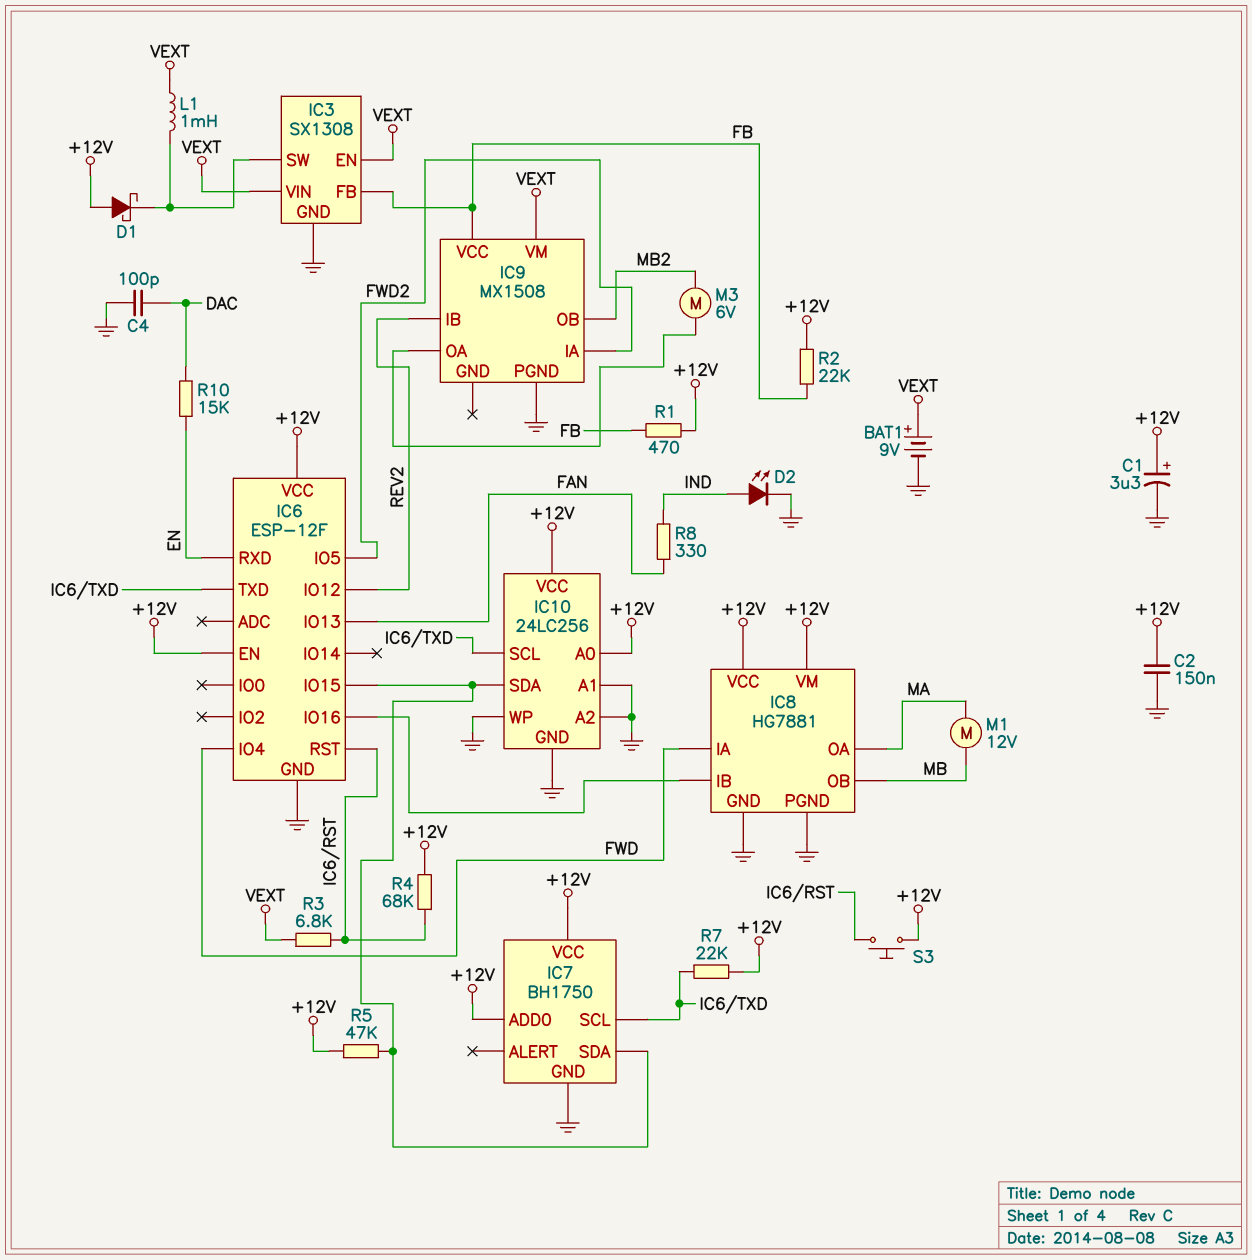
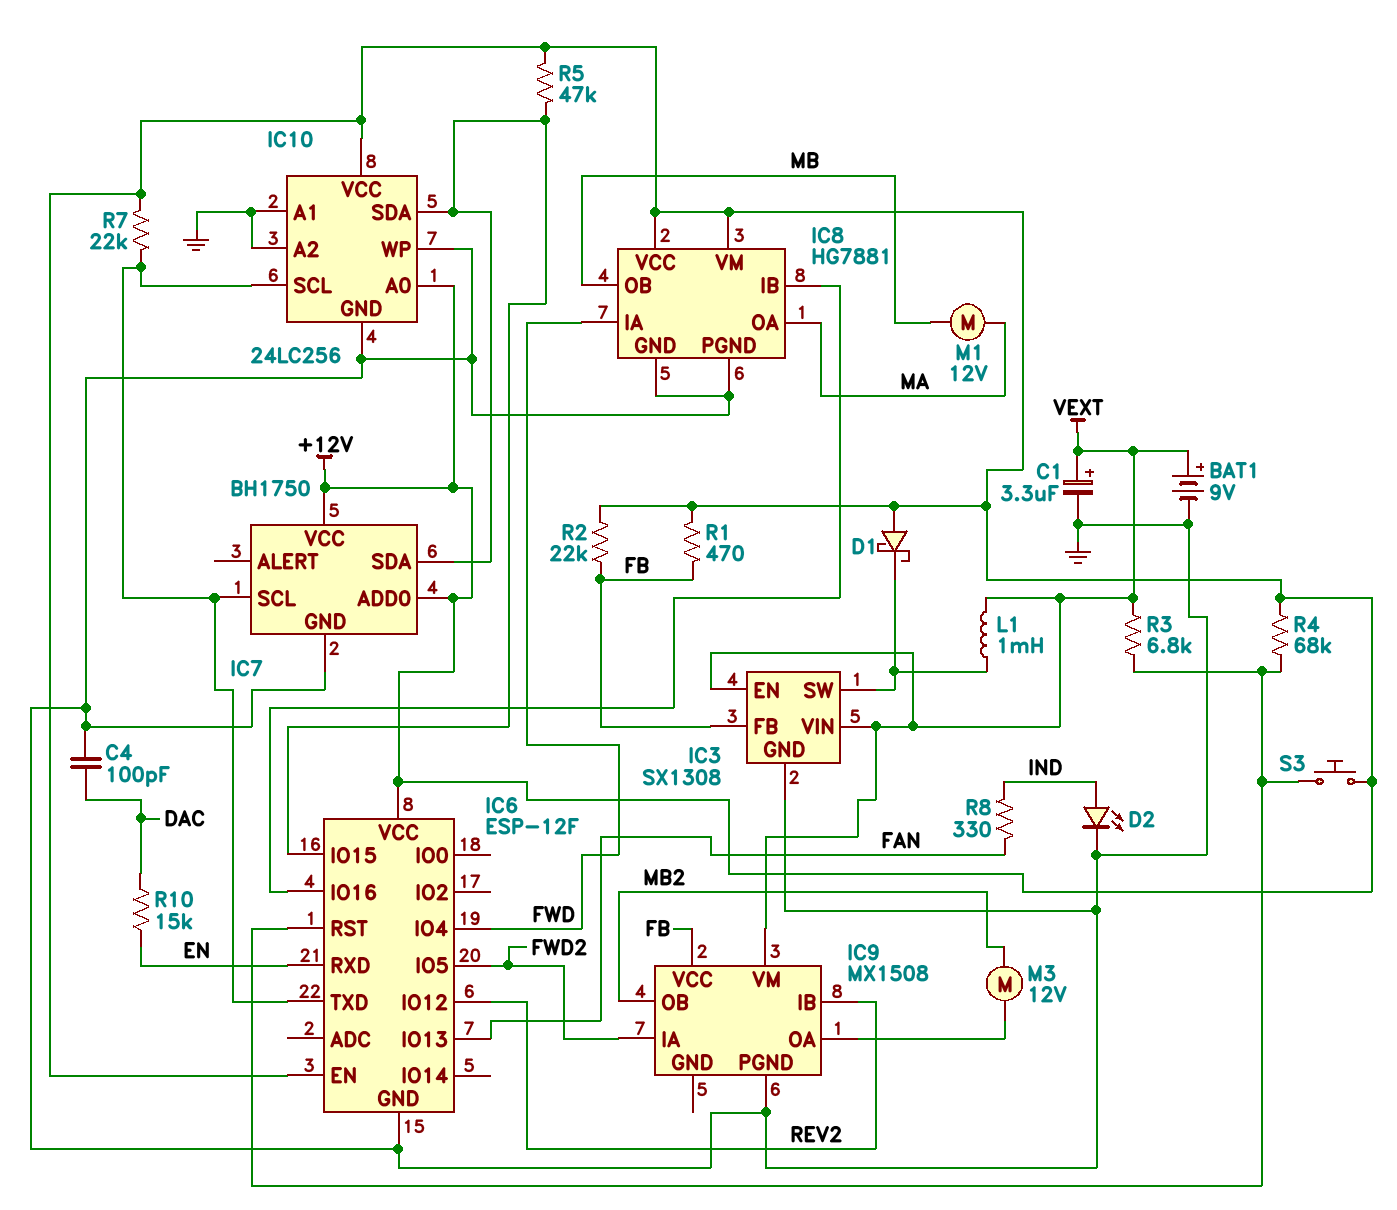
C1: 3.3uF (plus +12V, minus GND) -> 3.3uF (plus VEXT, minus GND)
C2: 150nF (+12V, GND) -> none
M3: motor 6V (IC9/OA, MB2) -> motor 12V (IC9/OA, MB2)

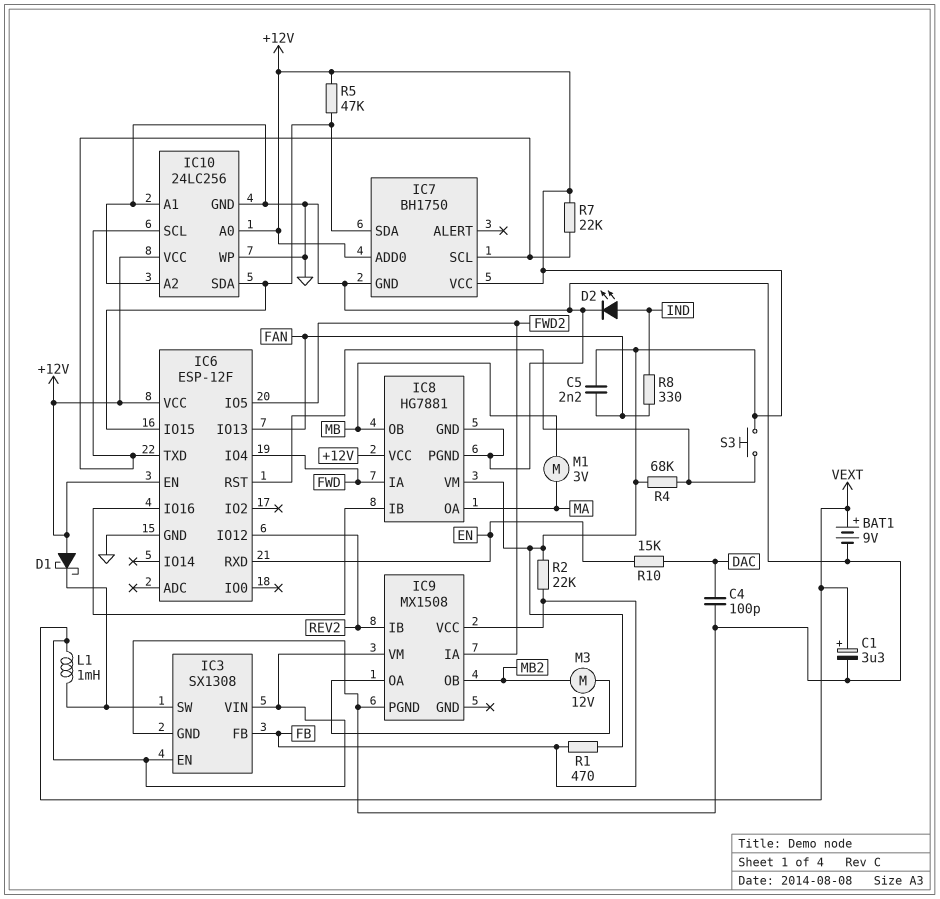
C5: none -> 2.2nF (+12V, FAN)
M1: motor 12V (MA, MB) -> motor 3V (MA, MB)
R3: 6.8k (IC6/RST, VEXT) -> none

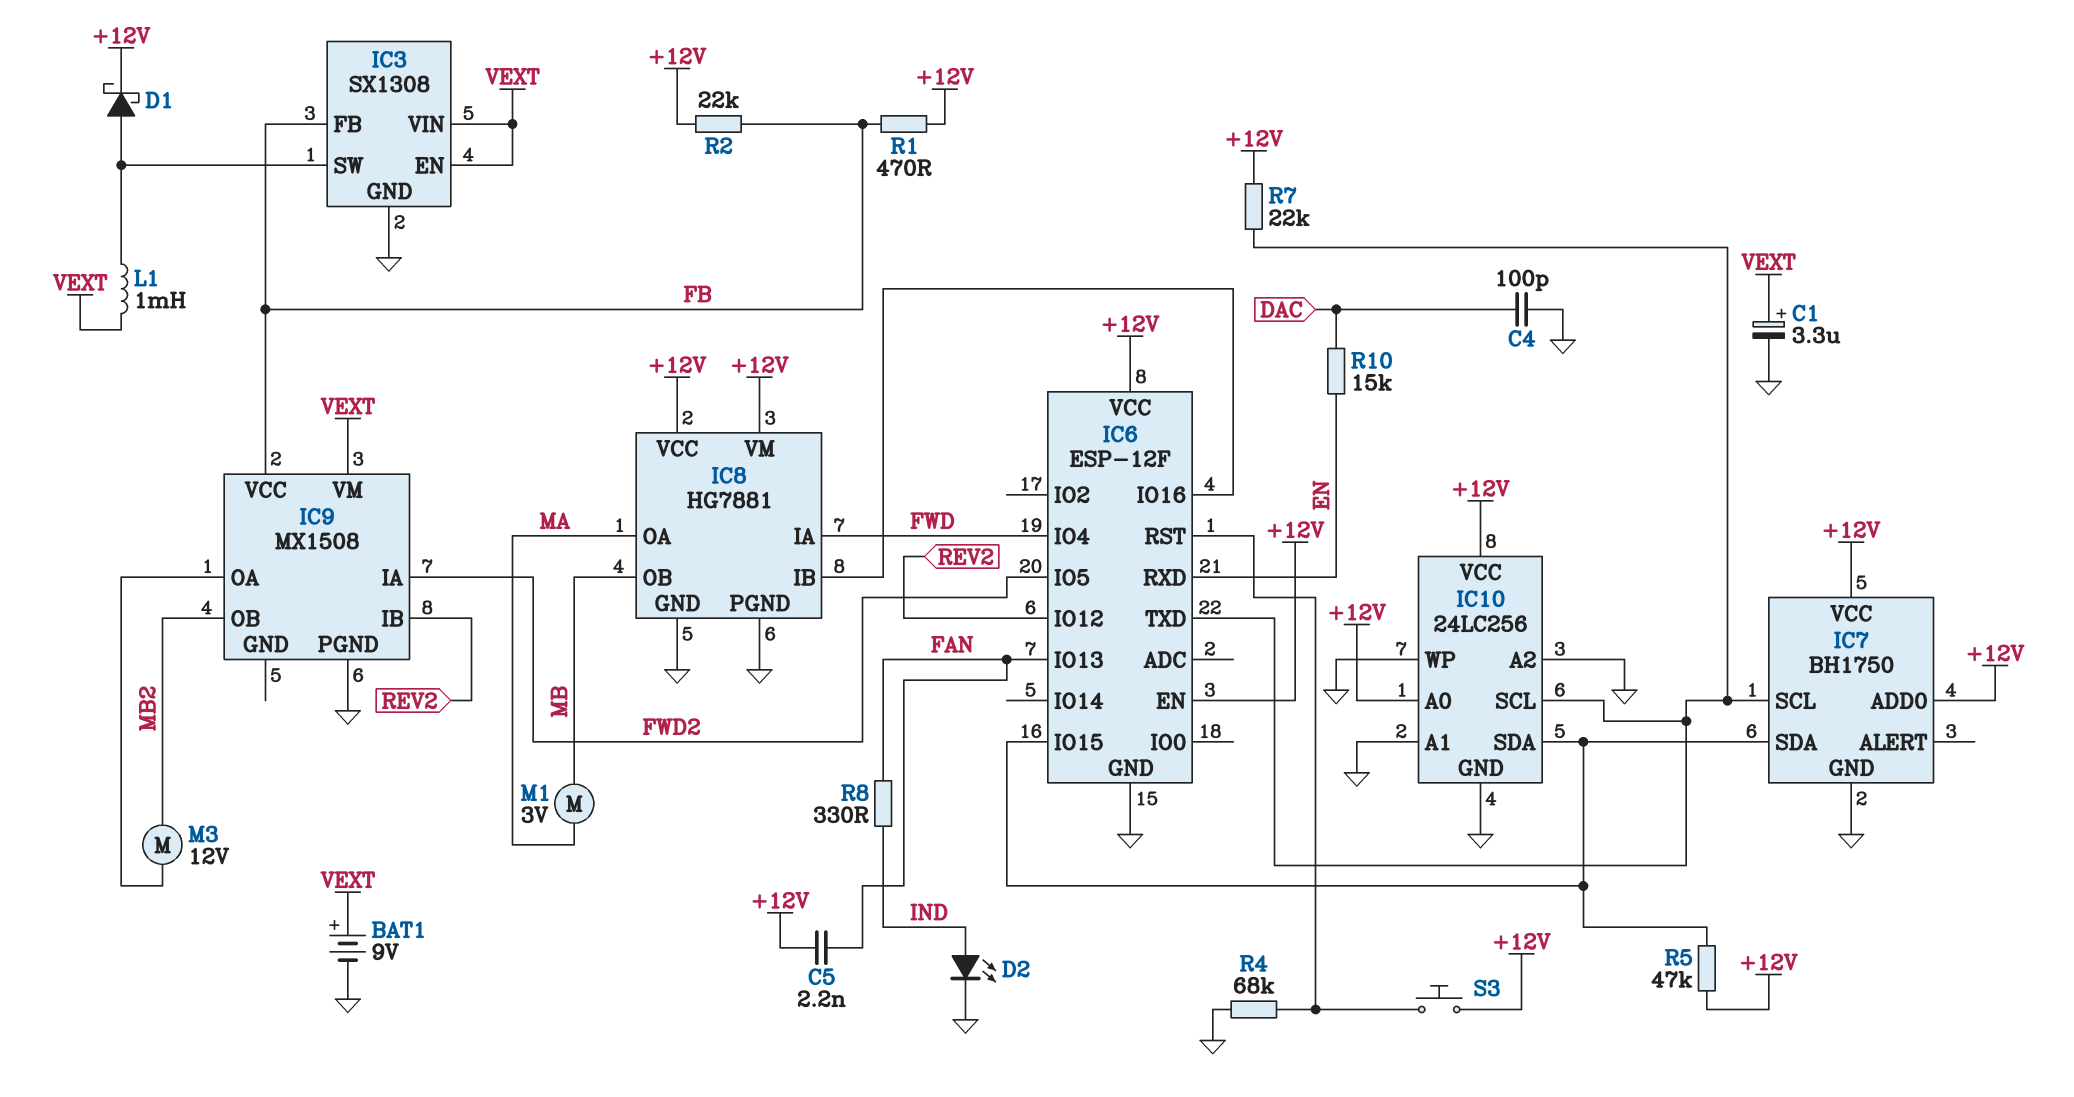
D1: schottky (A +12V, K IC3/SW) -> schottky (A IC3/SW, K +12V)
R4: 68k (+12V, IC6/RST) -> 68k (GND, IC6/RST)

